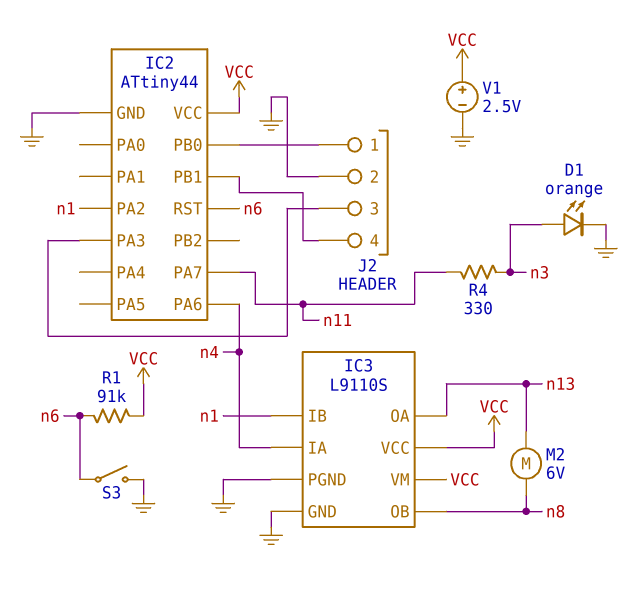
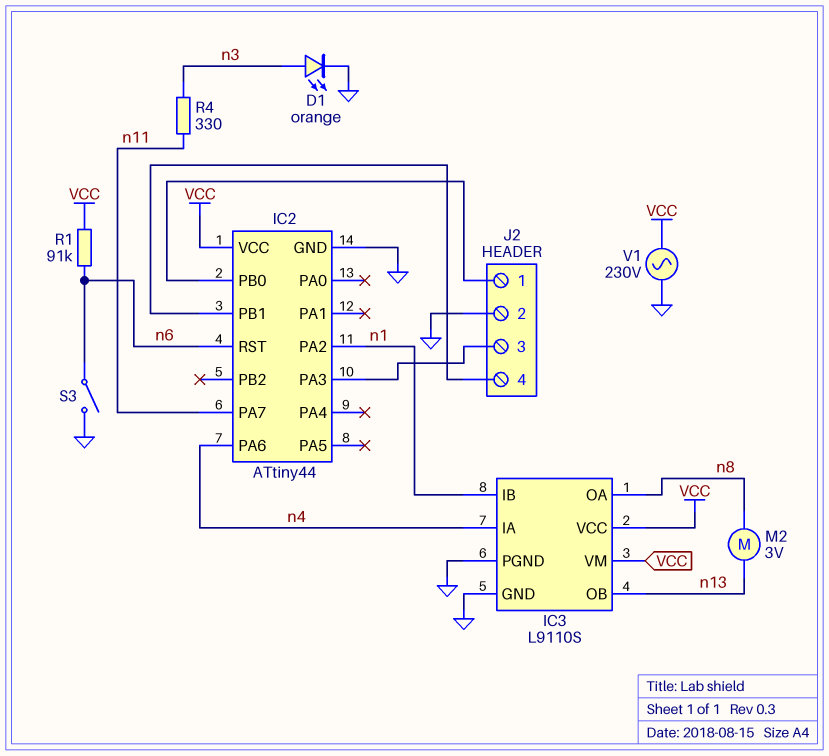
IC3 pin OA: n13 -> n8
IC3 pin OB: n8 -> n13
M2: motor 6V (n8, n13) -> motor 3V (n8, n13)
V1: 2.5V (plus VCC, minus GND) -> AC 230V (GND, VCC)

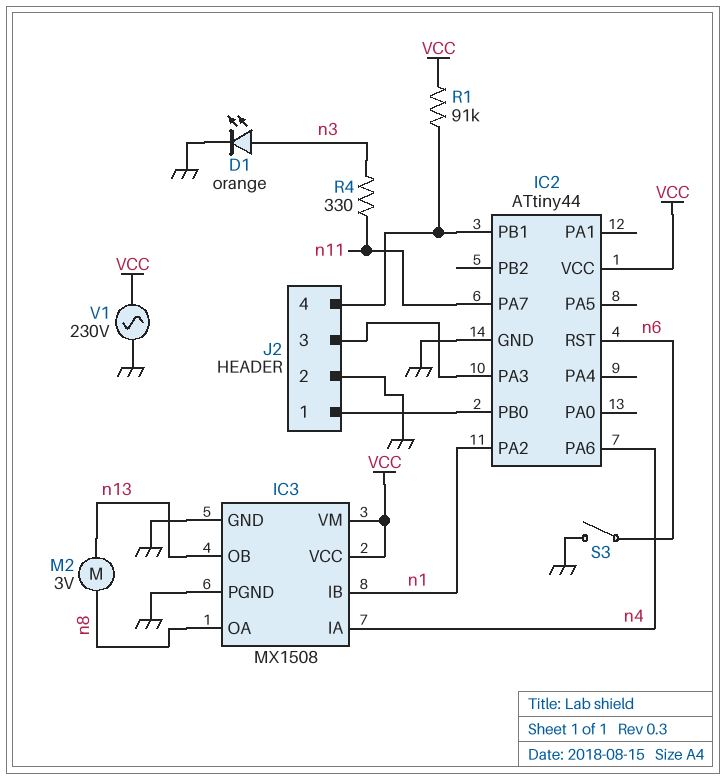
IC3: L9110S -> MX1508
R1: 91k (VCC, n6) -> 91k (IC2/PB1, VCC)

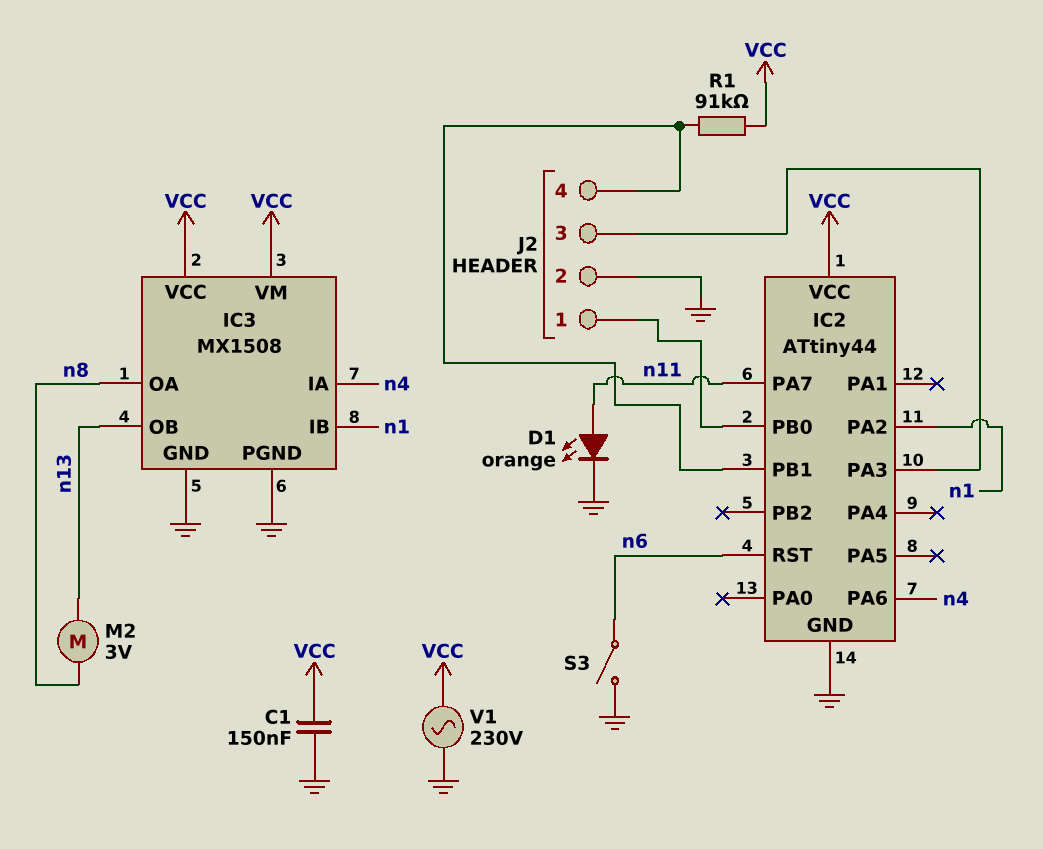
C1: none -> 150nF (GND, VCC)
D1: LED orange (A n3, K GND) -> LED orange (A n11, K GND)
R4: 330 (n3, n11) -> none

